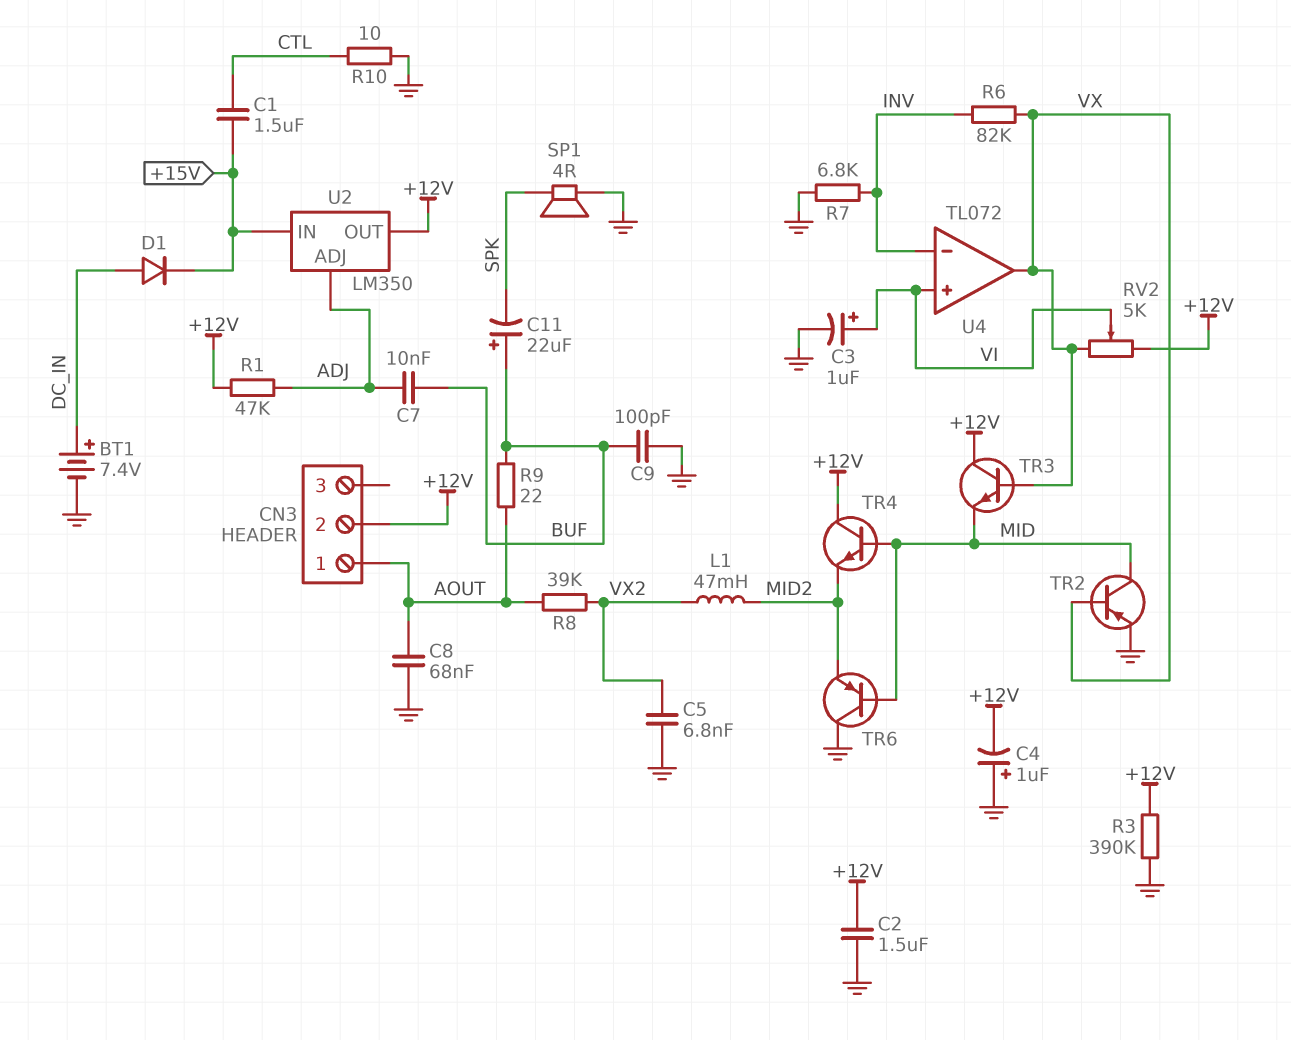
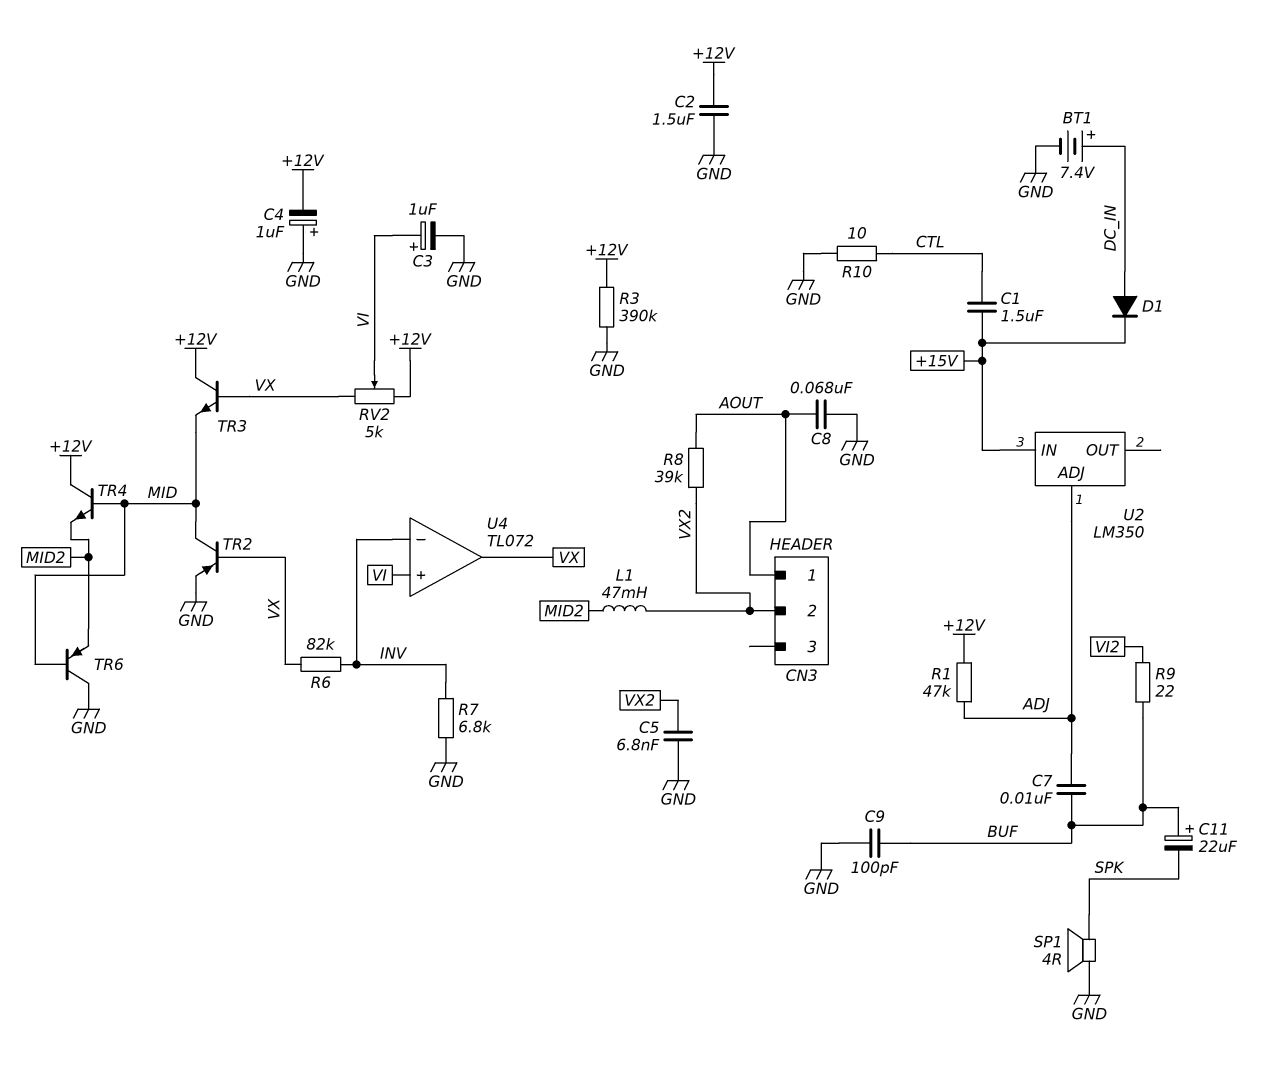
CN3 pin 2: +12V -> VX2
R9: 22 (AOUT, BUF) -> 22 (BUF, VI2)
U2 pin OUT: +12V -> none

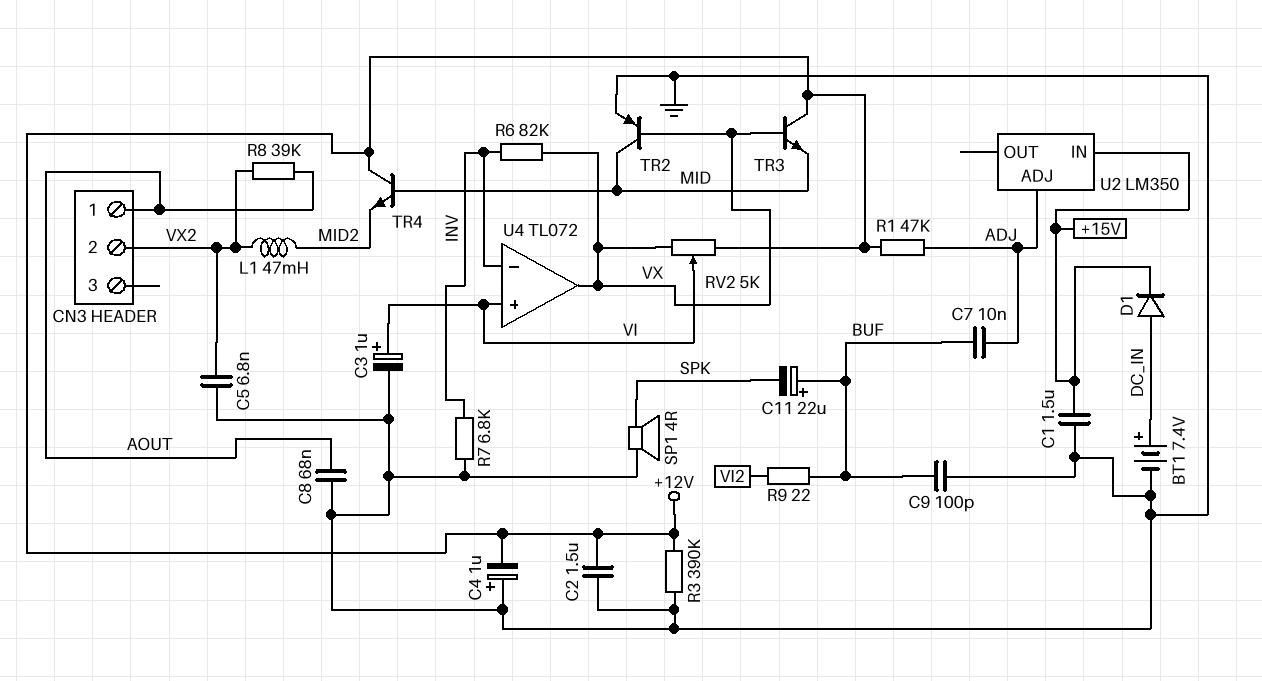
C1: 1.5uF (+15V, CTL) -> 1.5uF (+15V, GND)
R10: 10 (CTL, GND) -> none
TR6: PNP (B MID, C GND, E MID2) -> none

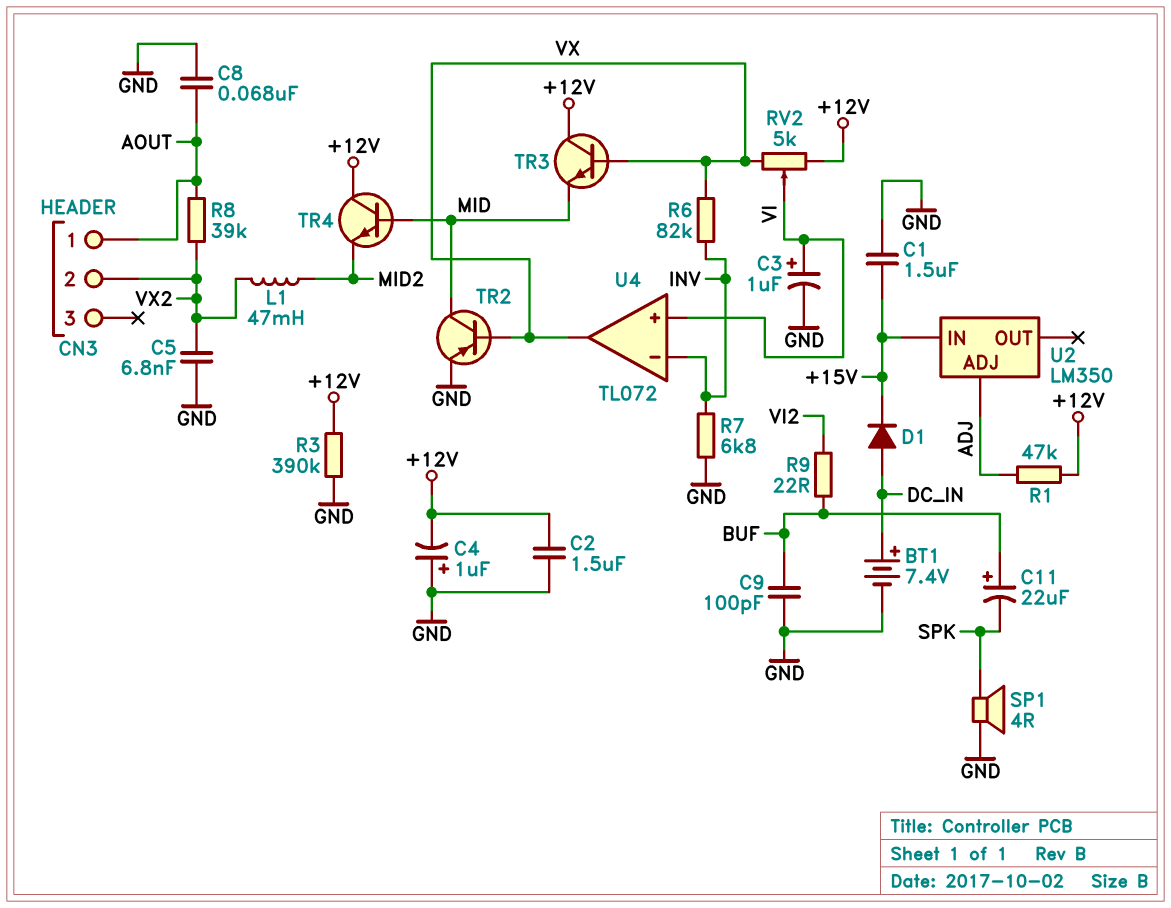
C7: 10nF (ADJ, BUF) -> none

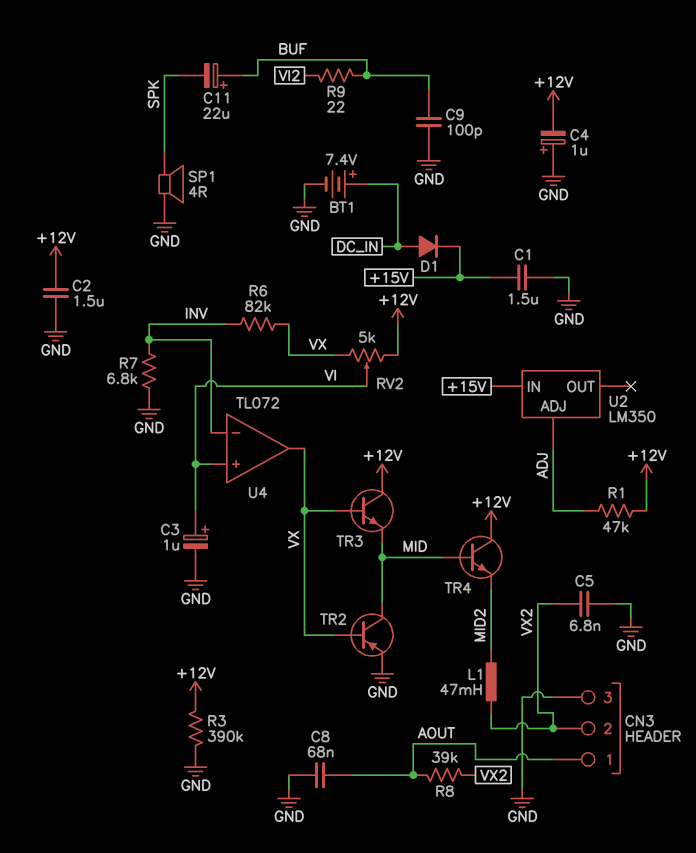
CN3 pin 3: none -> GND

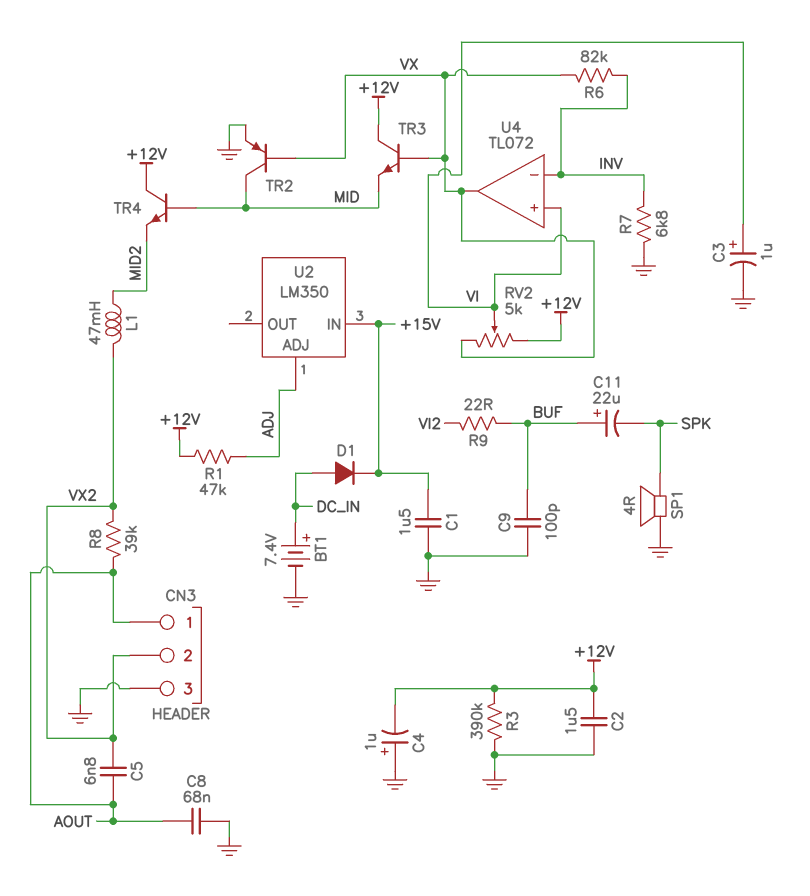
C5: 6.8nF (GND, VX2) -> 6.8nF (AOUT, VX2)

